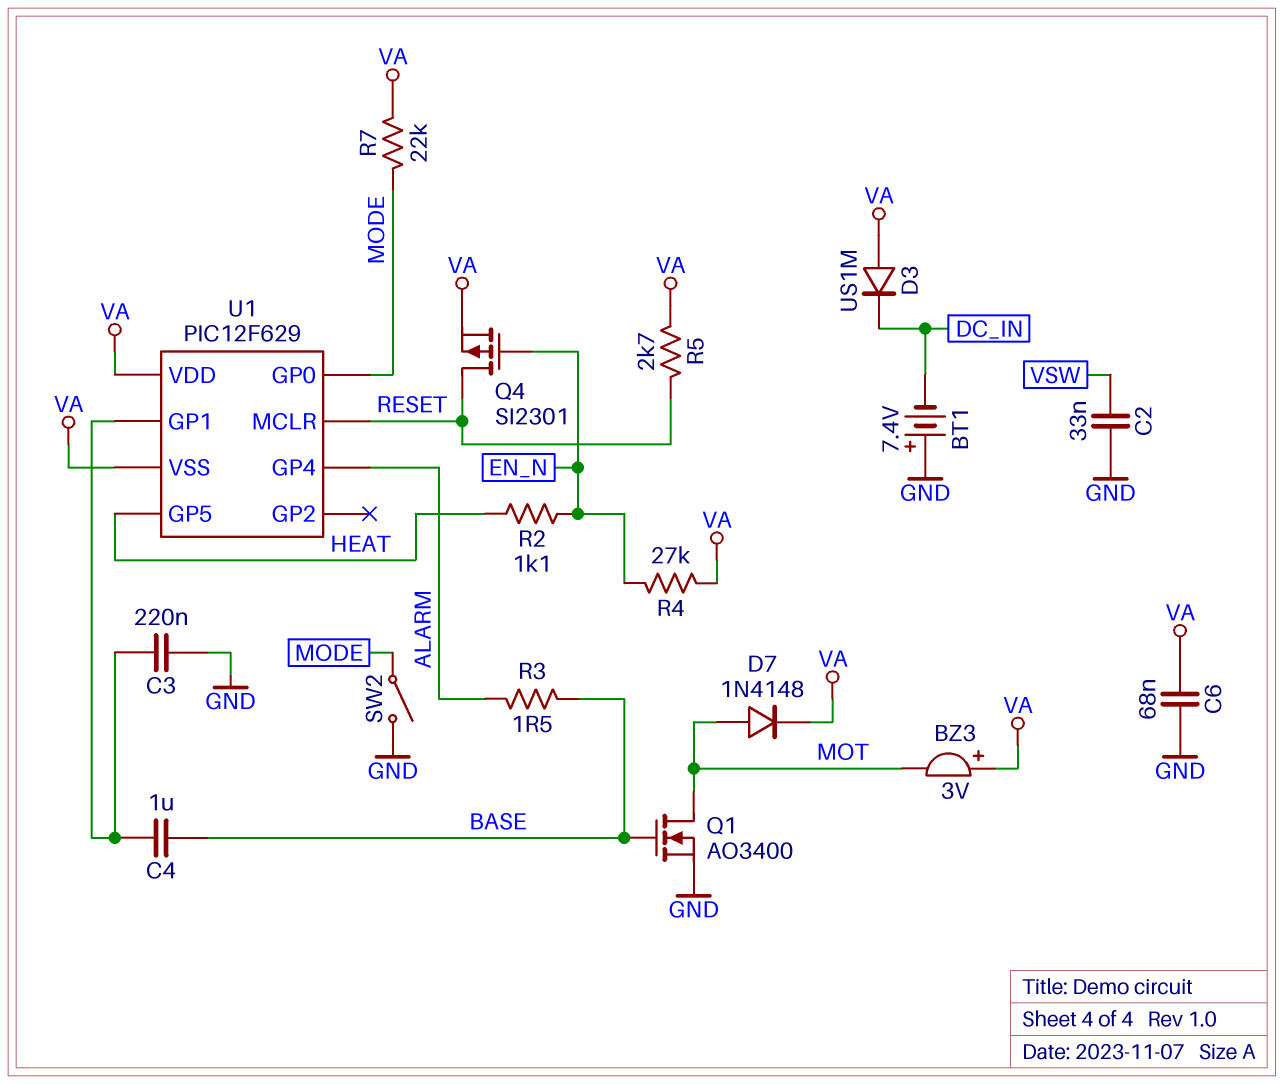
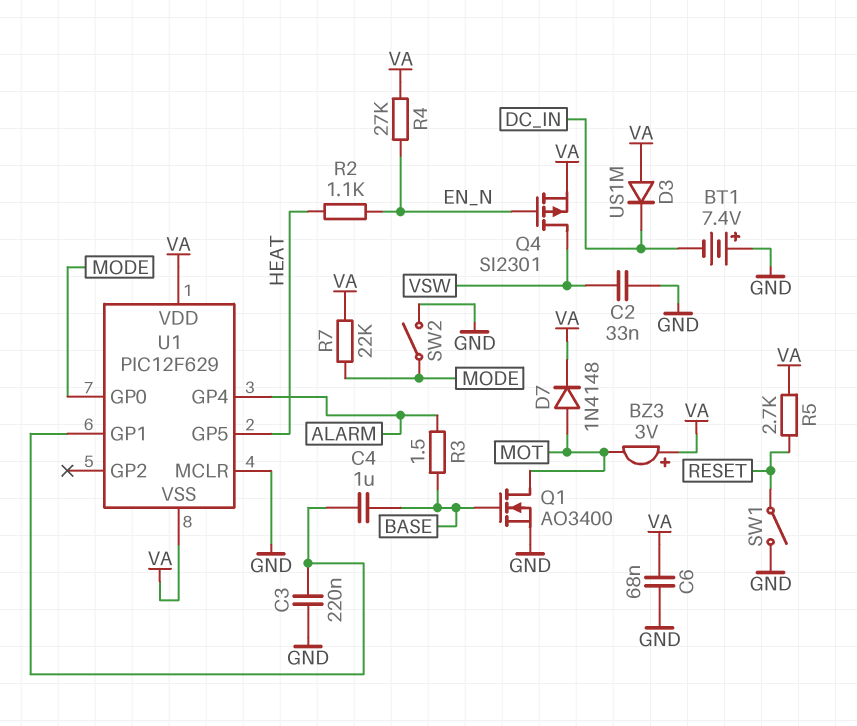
Q4: PMOS SI2301 (G EN_N, D RESET, S VA) -> PMOS SI2301 (G EN_N, D VSW, S VA)
SW1: none -> switch (GND, RESET)
U1 pin MCLR: RESET -> GND

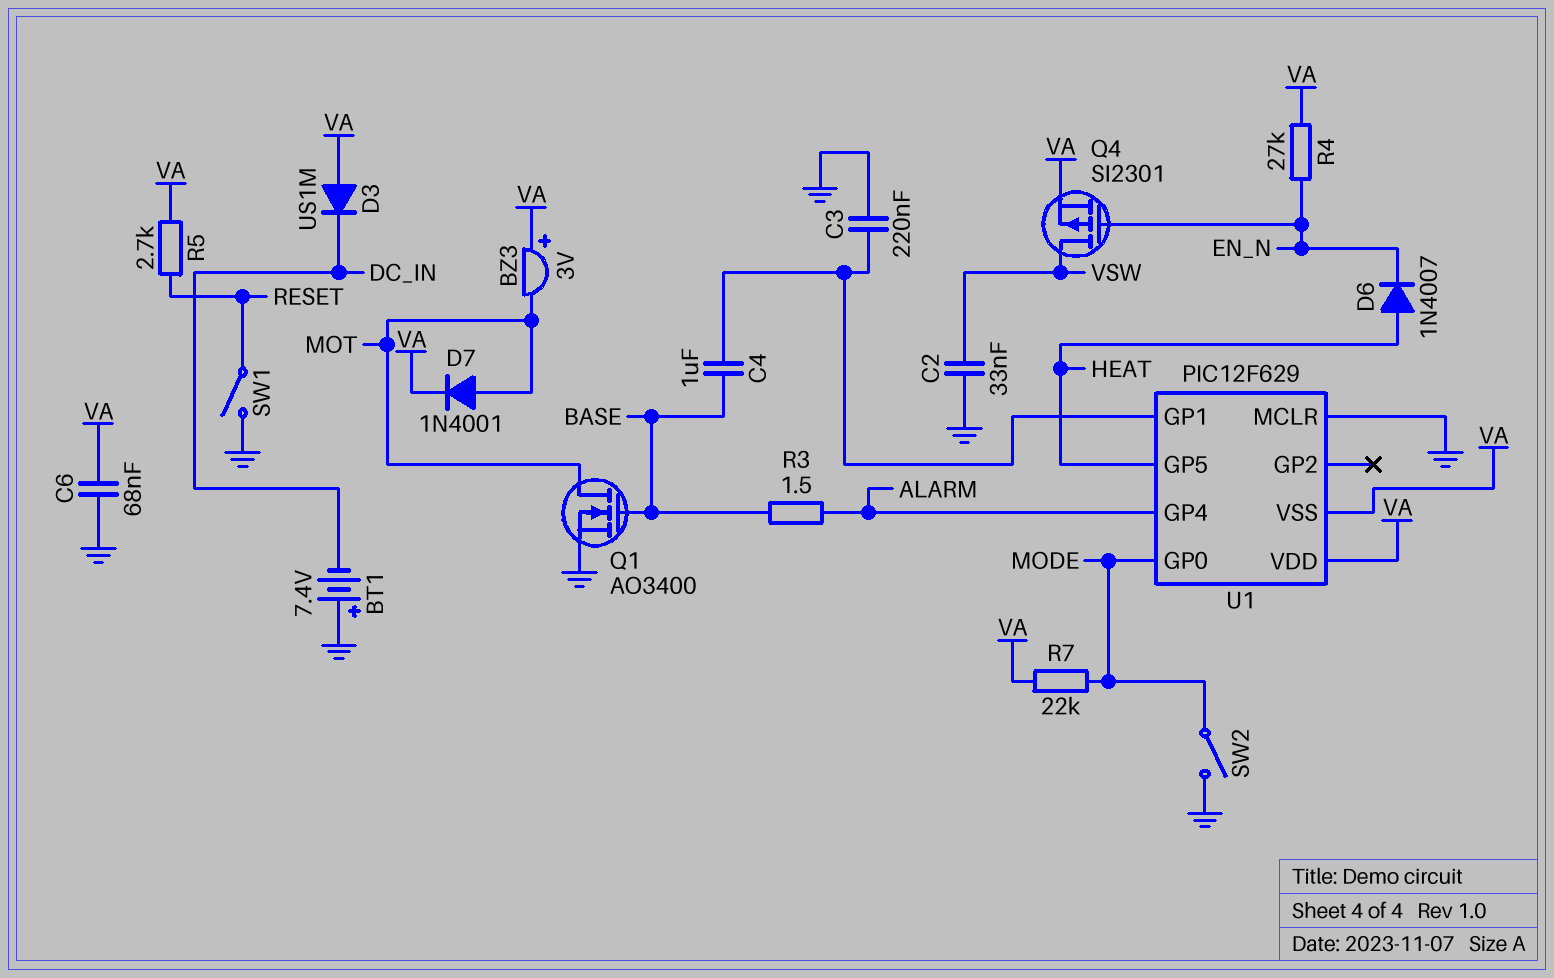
D6: none -> diode 1N4007 (A HEAT, K EN_N)
D7: diode 1N4148 (A MOT, K VA) -> diode 1N4001 (A MOT, K VA)
R2: 1.1k (EN_N, HEAT) -> none

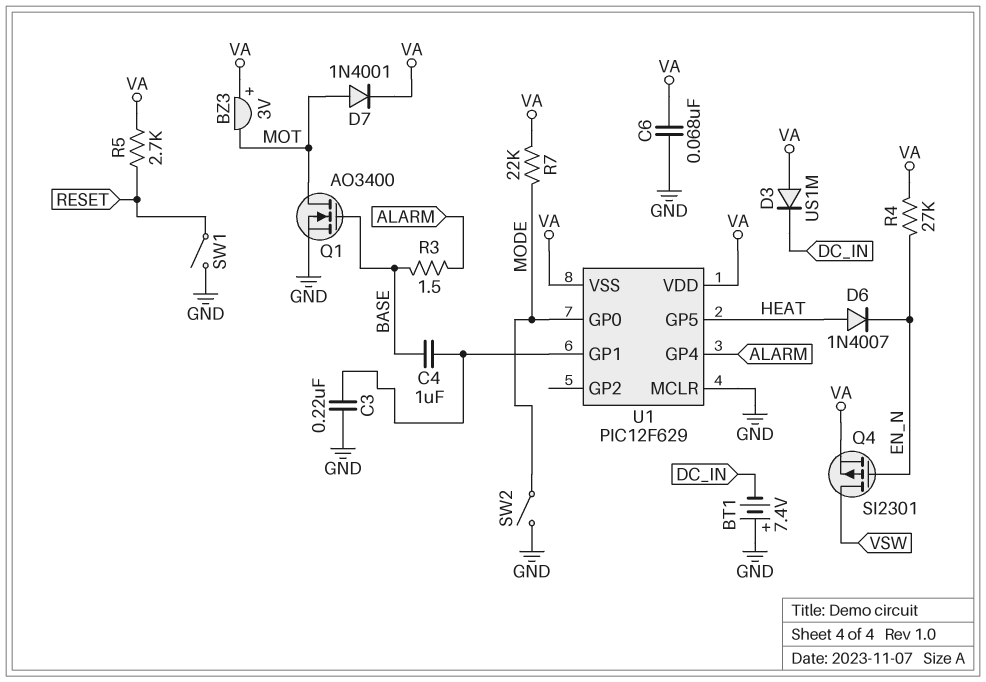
C2: 33nF (GND, VSW) -> none

